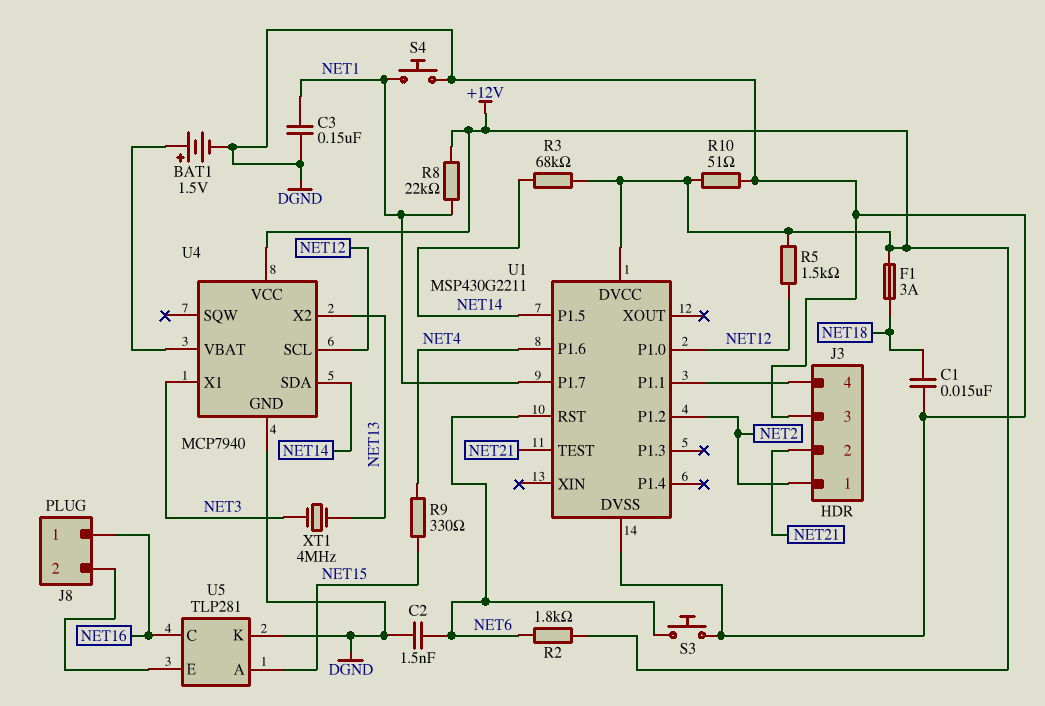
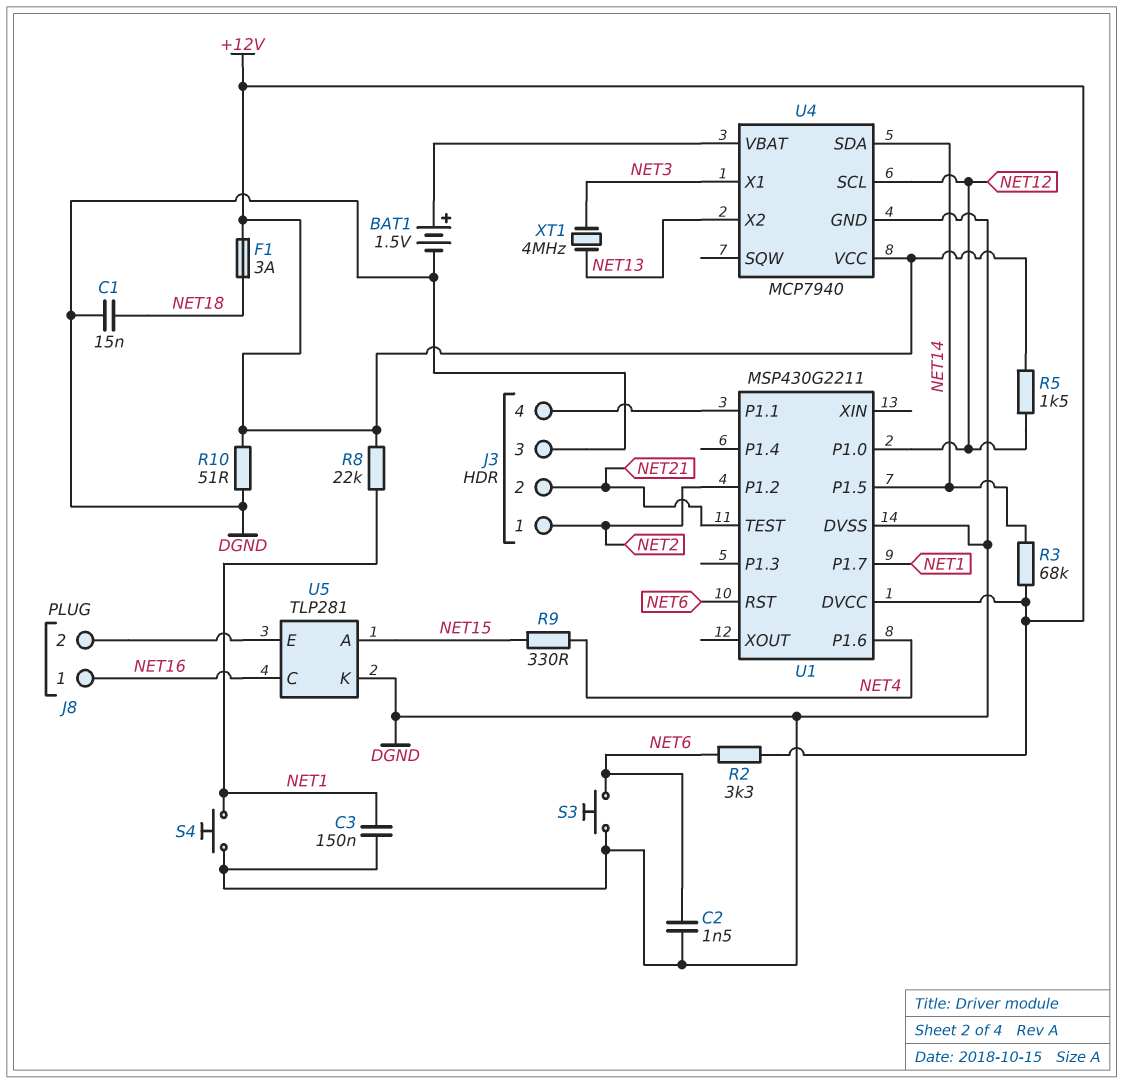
R2: 1.8k (+12V, NET6) -> 3.3k (+12V, NET6)

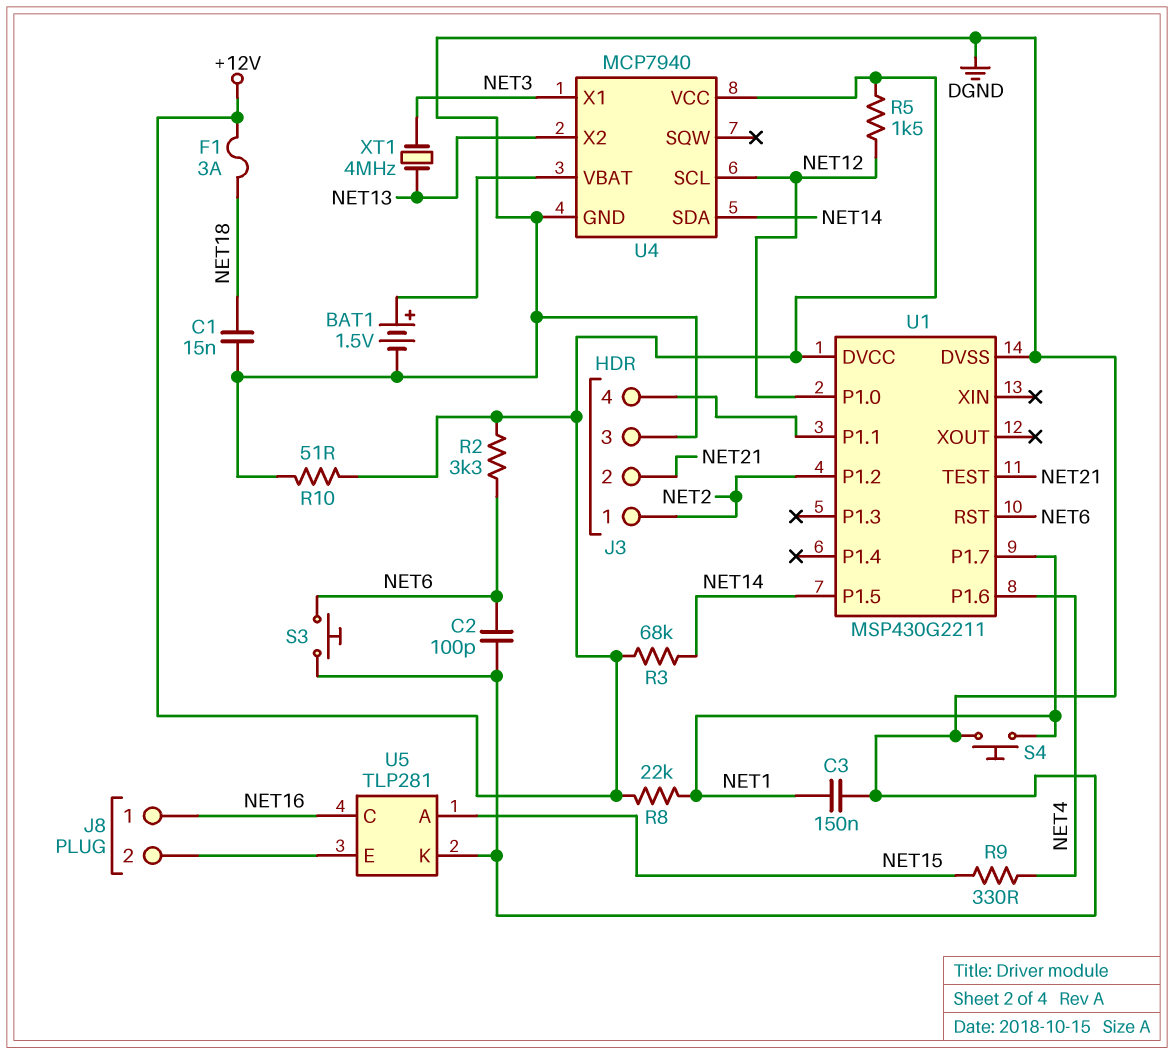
C2: 1.5nF (DGND, NET6) -> 100pF (DGND, NET6)

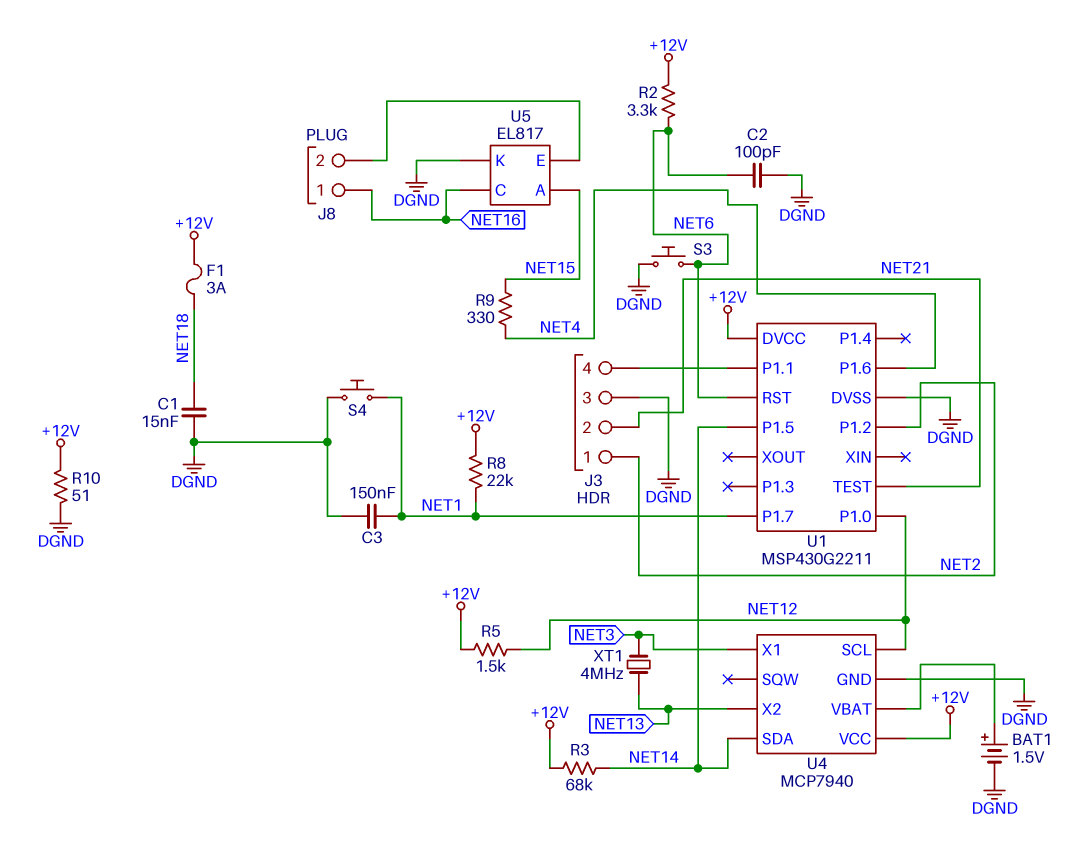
U5: TLP281 -> EL817

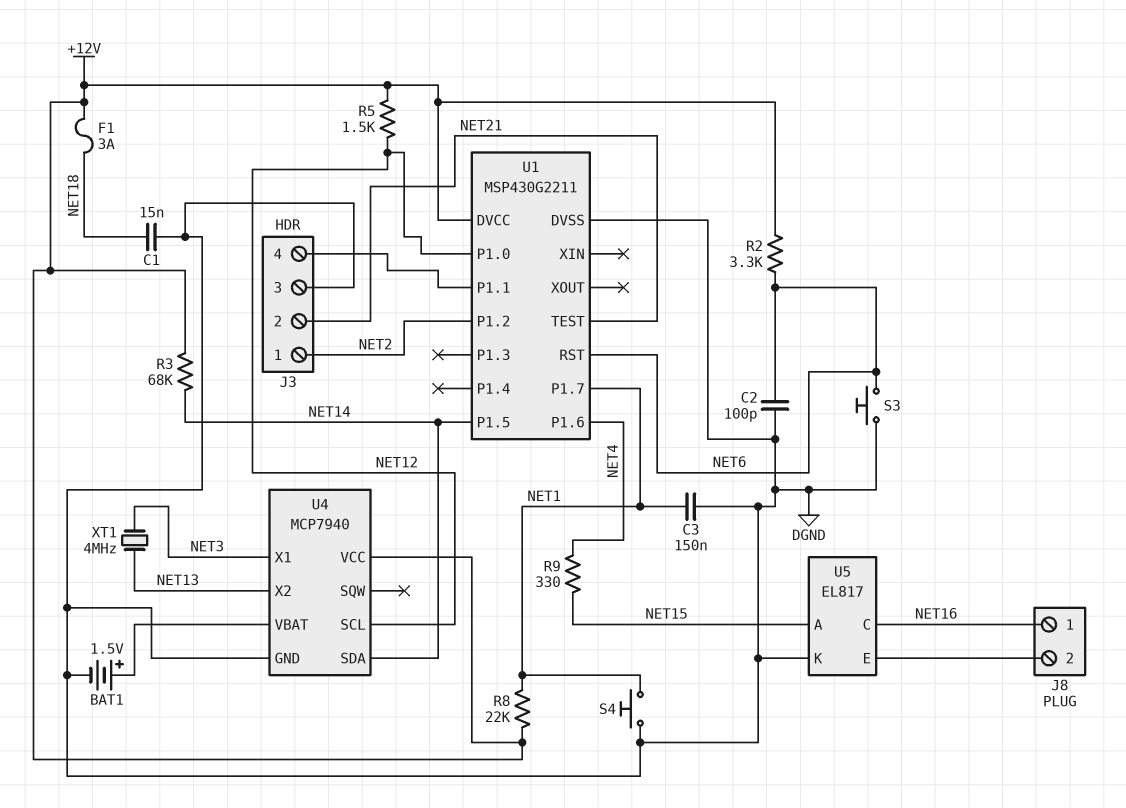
R10: 51 (+12V, DGND) -> none

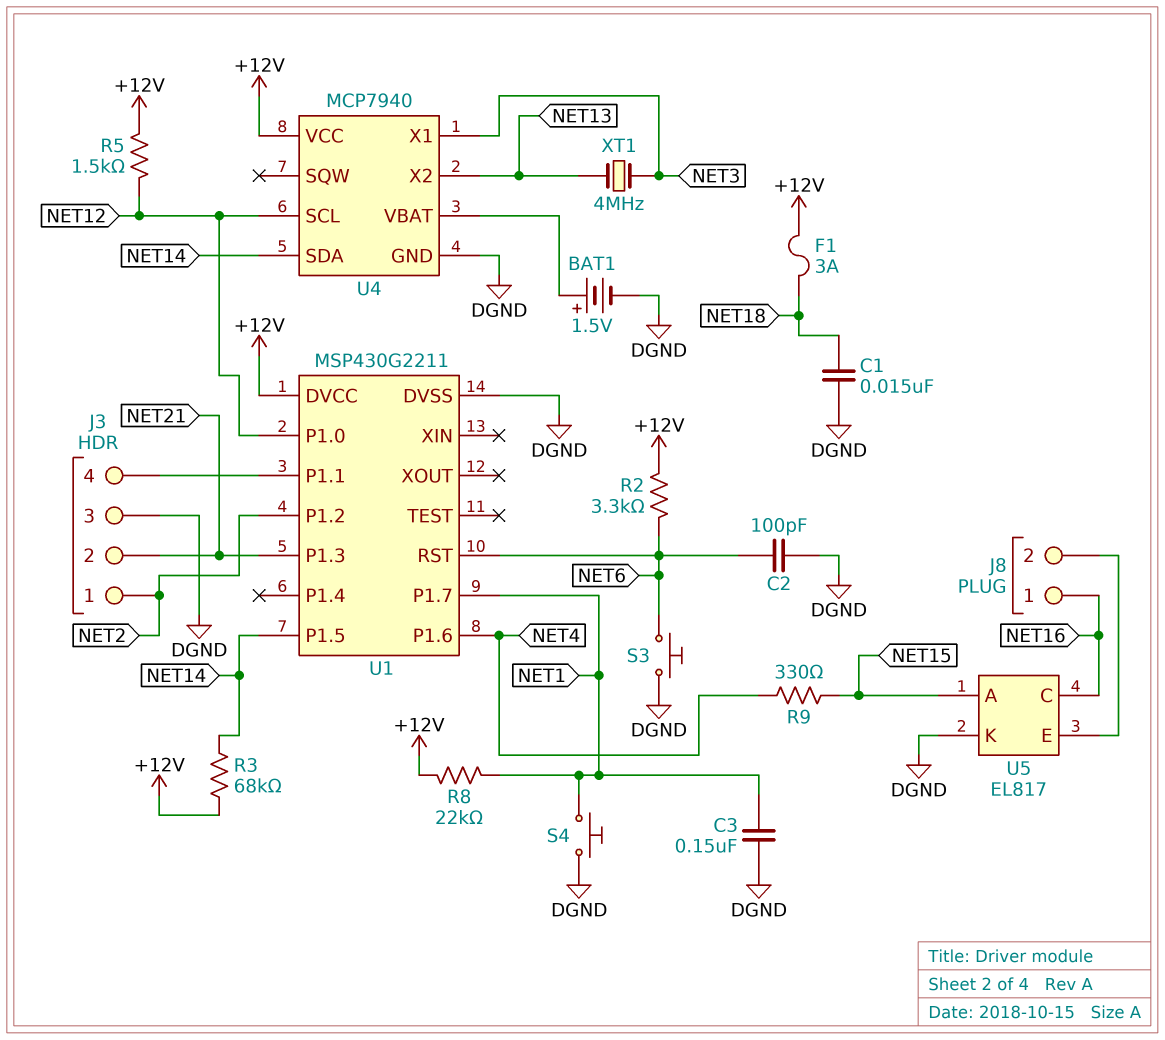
U1 pin P1.3: none -> NET21
U1 pin TEST: NET21 -> none

